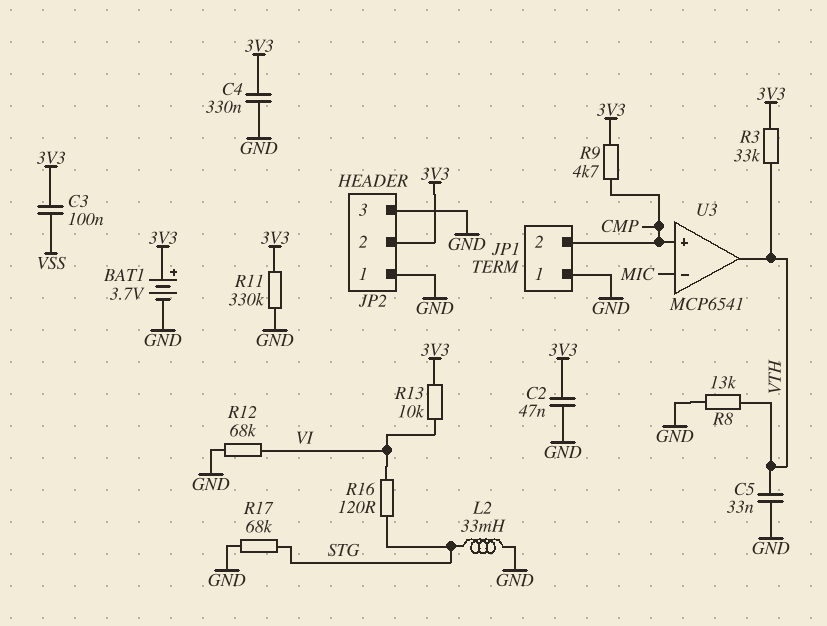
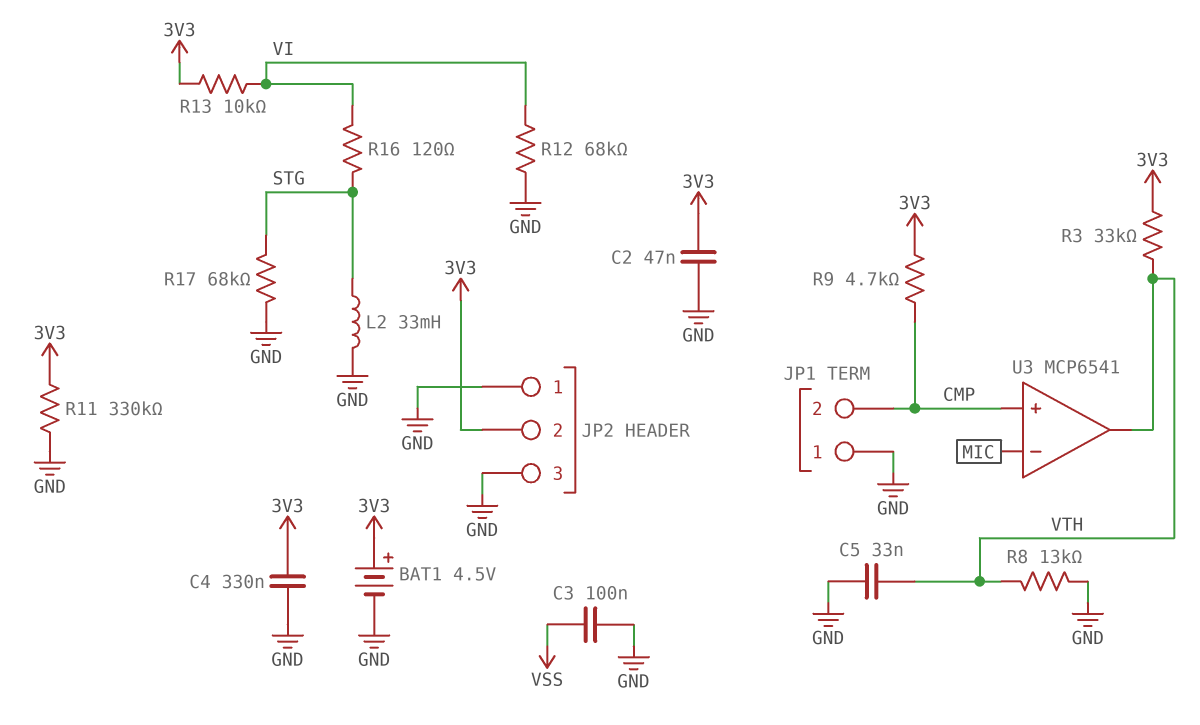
BAT1: 3.7V (plus 3V3, minus GND) -> 4.5V (plus 3V3, minus GND)
C3: 100nF (3V3, VSS) -> 100nF (GND, VSS)

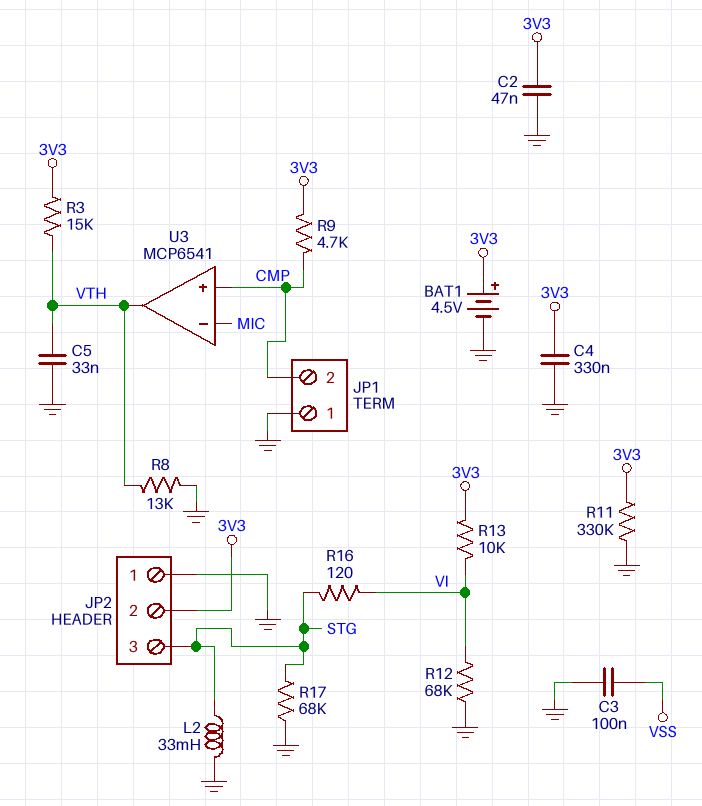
JP2 pin 3: GND -> STG
R3: 33k (3V3, VTH) -> 15k (3V3, VTH)

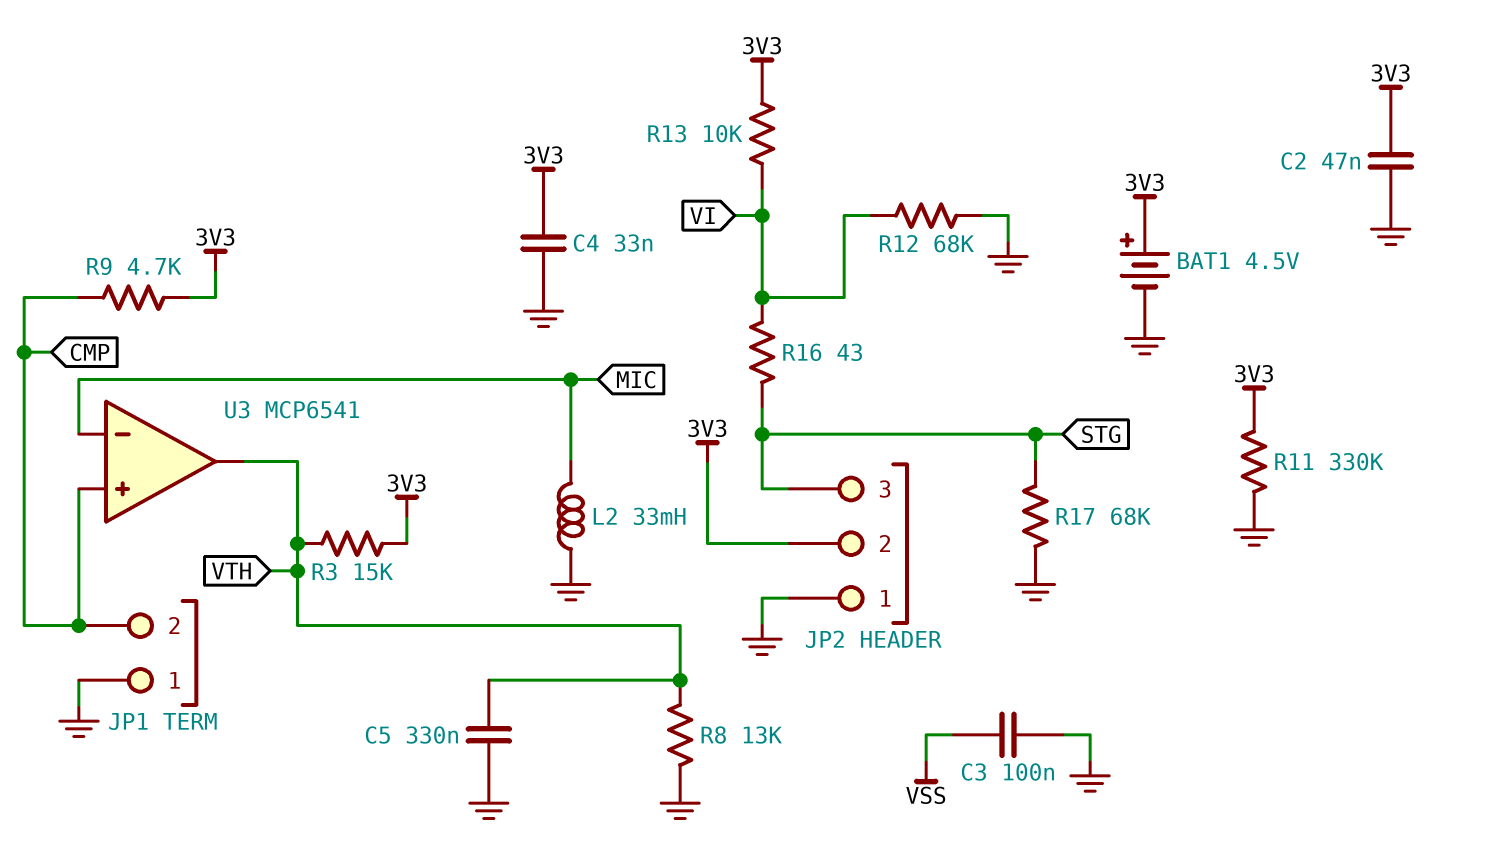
C4: 330nF (3V3, GND) -> 33nF (3V3, GND)
C5: 33nF (GND, VTH) -> 330nF (GND, VTH)
L2: 33mH (GND, STG) -> 33mH (GND, MIC)
R16: 120 (STG, VI) -> 43 (STG, VI)

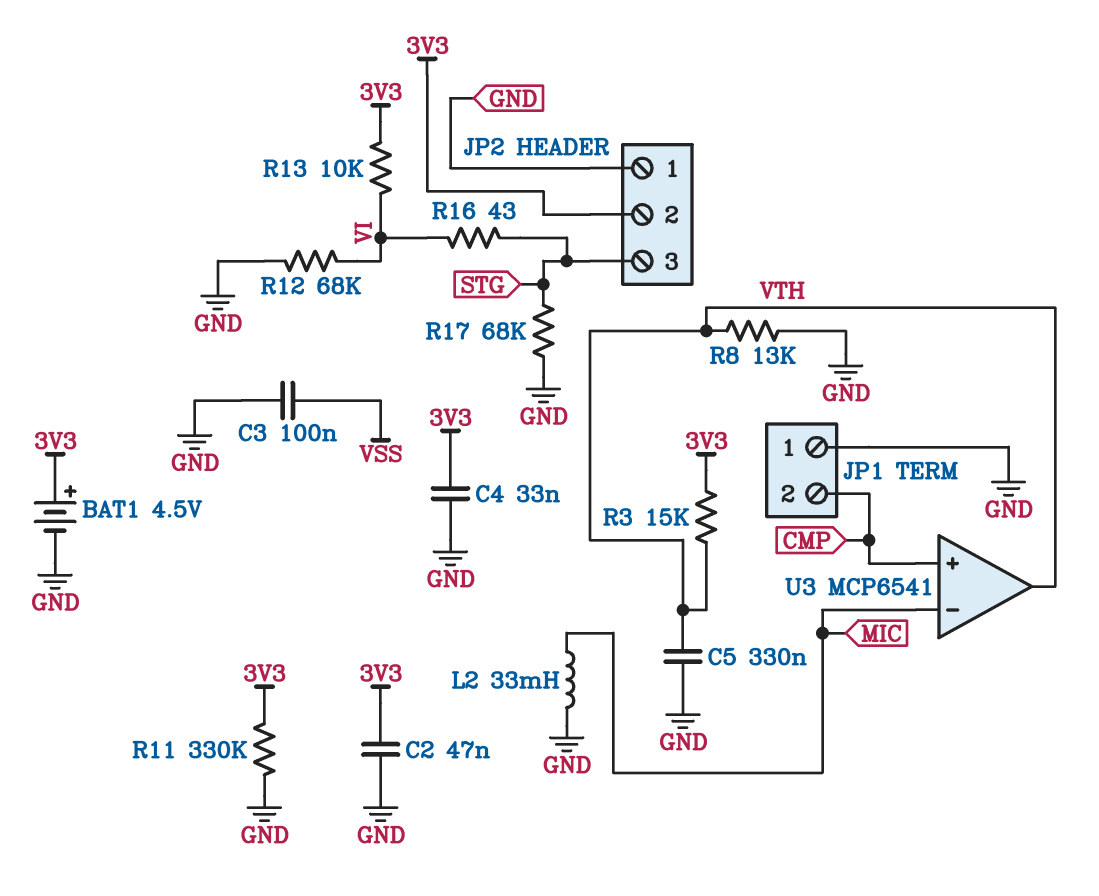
R9: 4.7k (3V3, CMP) -> none

